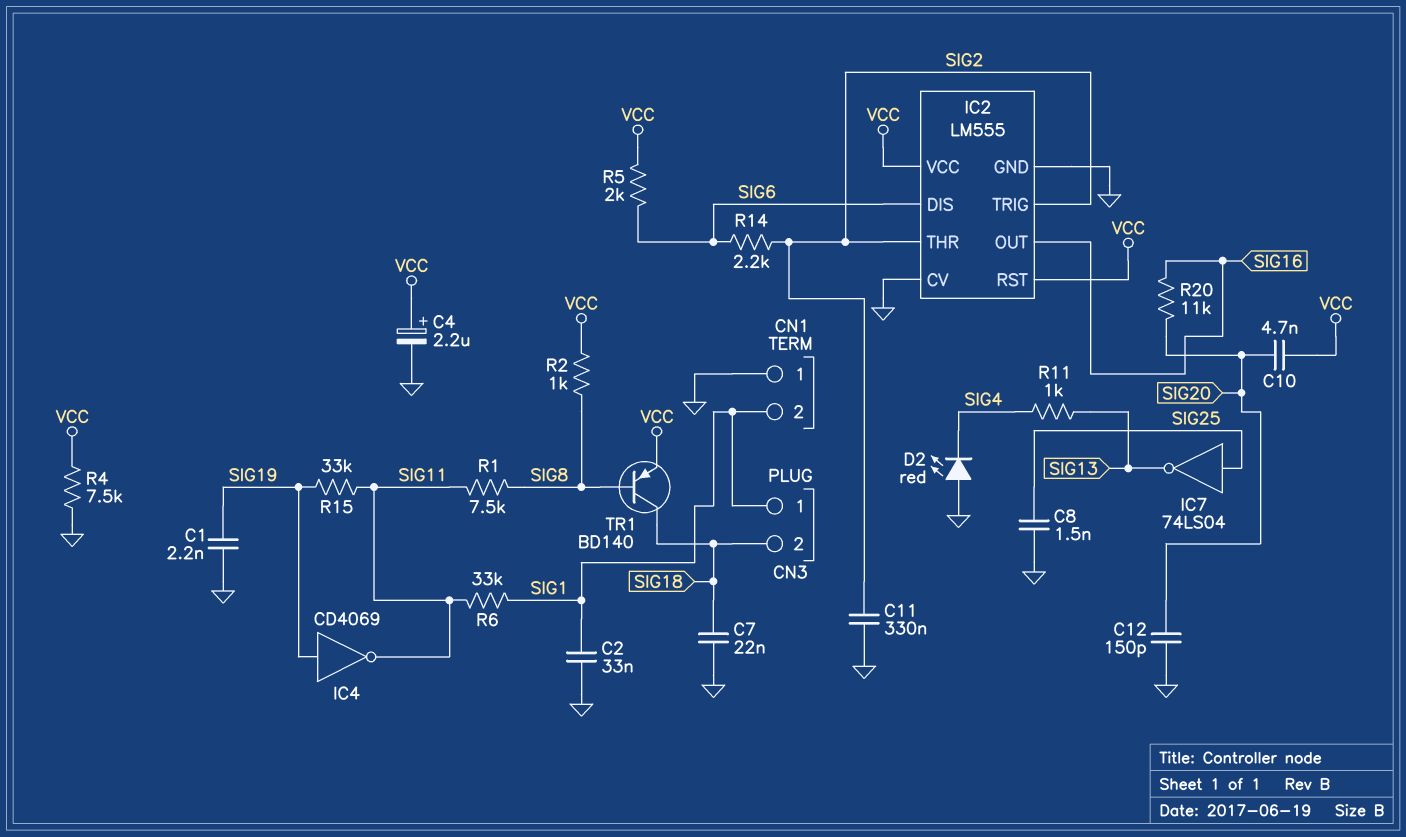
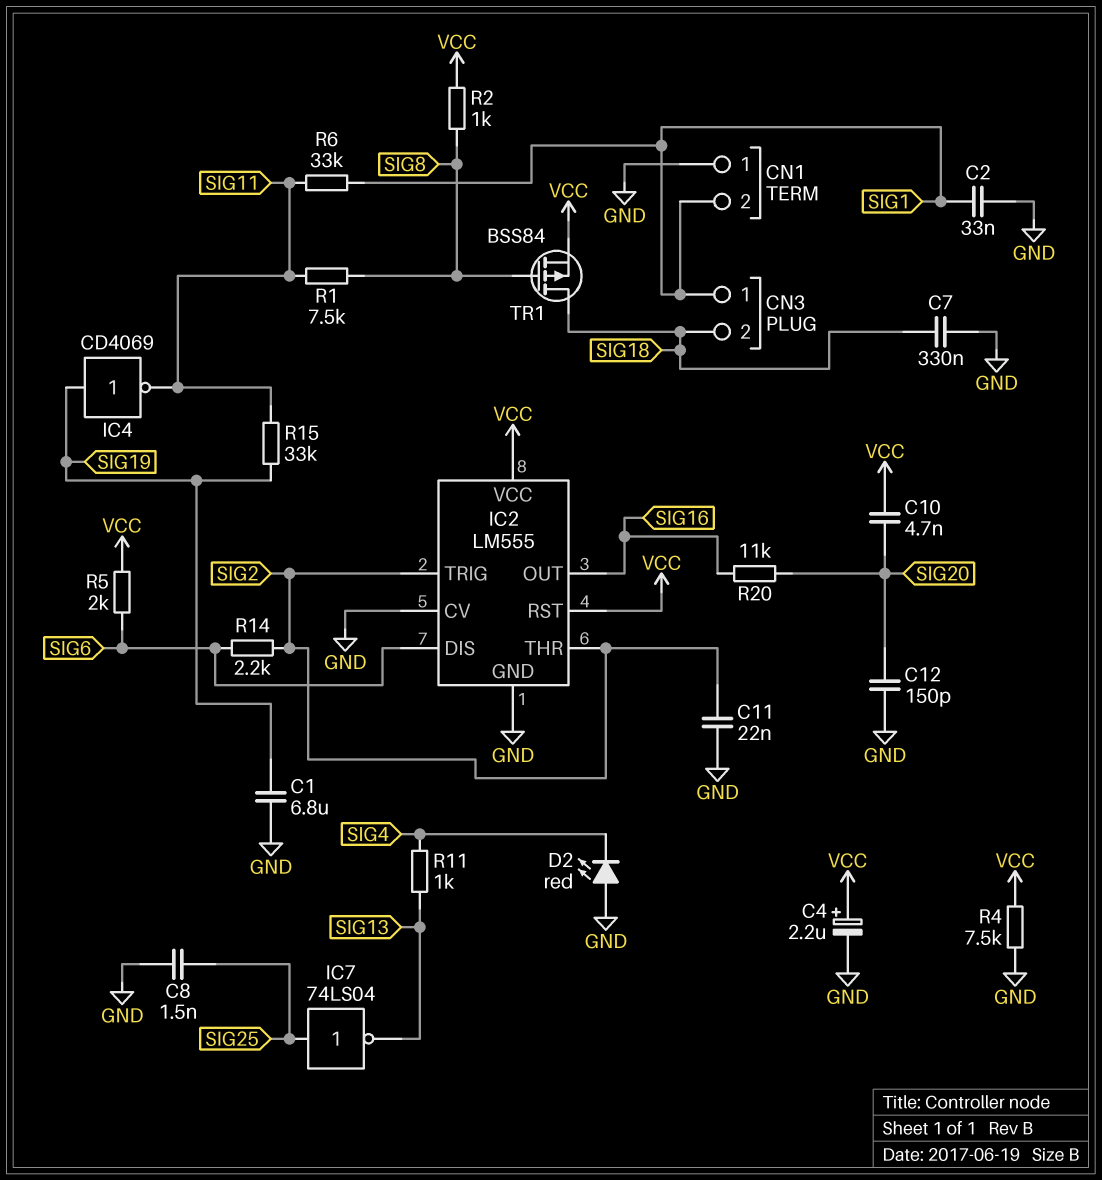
C1: 2.2nF (GND, SIG19) -> 6.8uF (GND, SIG19)
C7: 22nF (GND, SIG18) -> 330nF (GND, SIG18)
C11: 330nF (GND, SIG2) -> 22nF (GND, SIG2)
TR1: PNP BD140 (B SIG8, C SIG18, E VCC) -> PMOS BSS84 (G SIG8, D SIG18, S VCC)

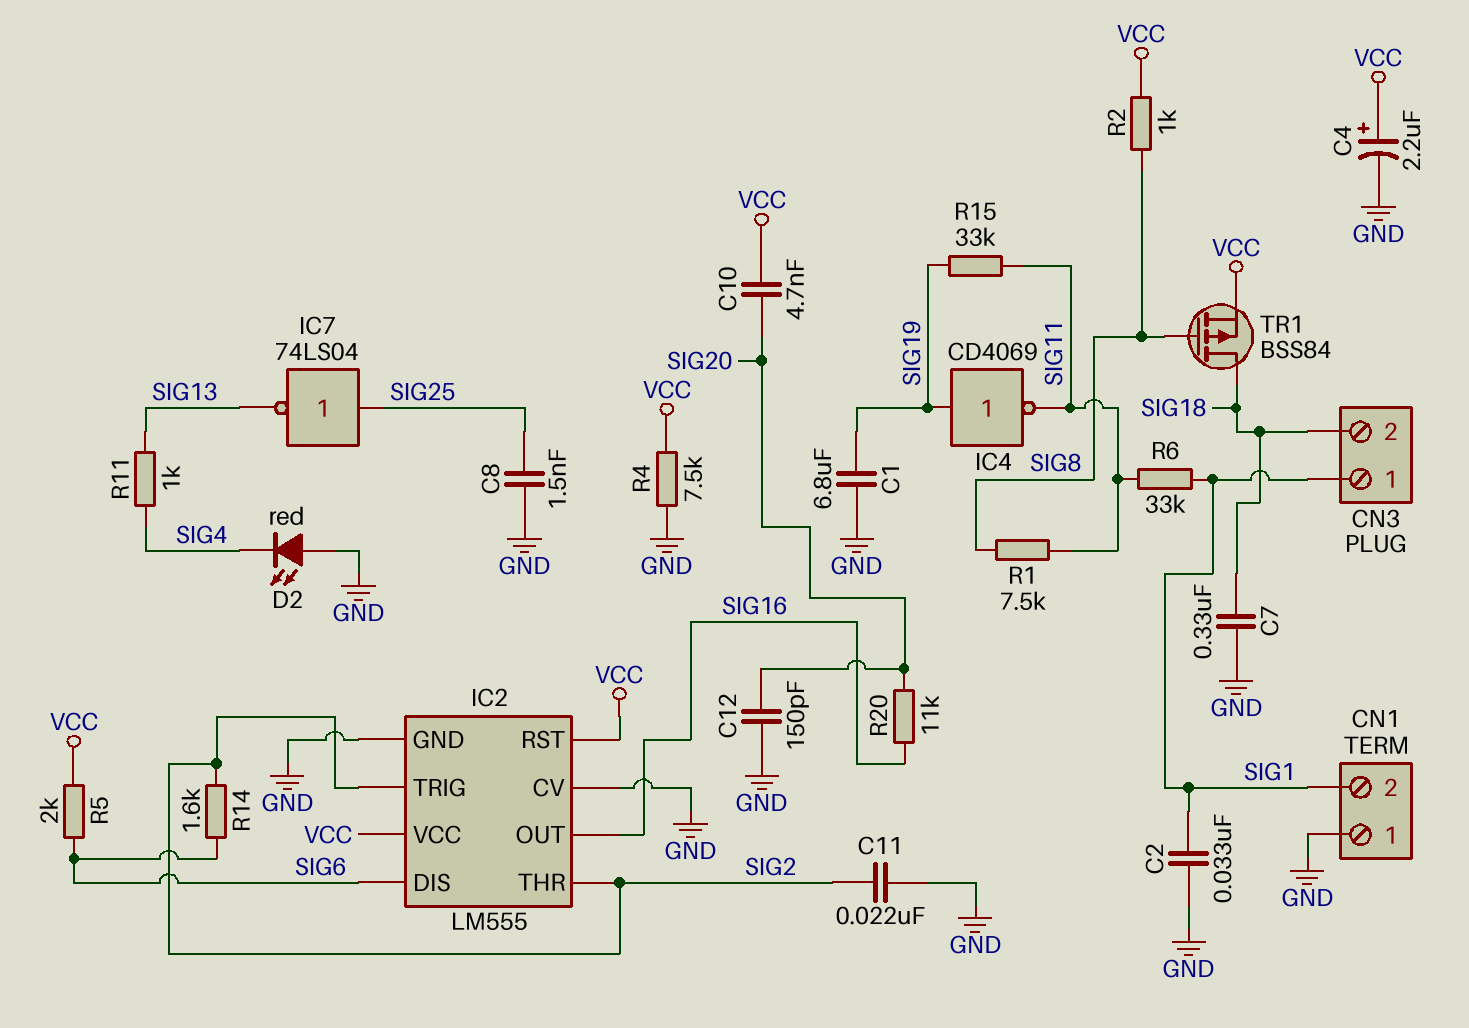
R14: 2.2k (SIG2, SIG6) -> 1.6k (SIG2, SIG6)

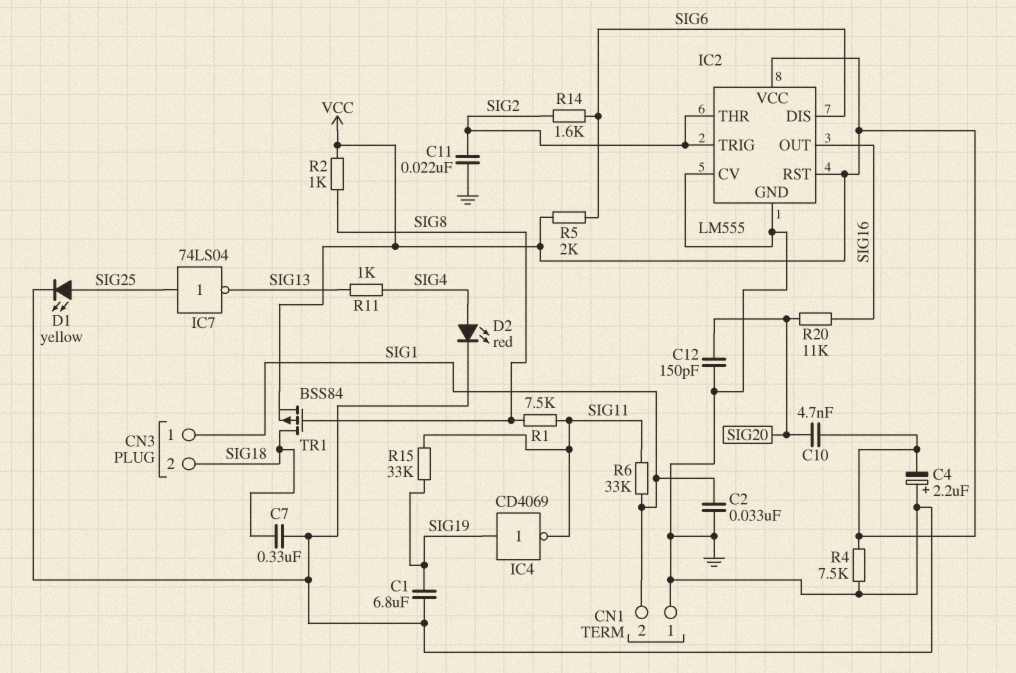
C4: 2.2uF (plus VCC, minus GND) -> 2.2uF (plus GND, minus VCC)
C8: 1.5nF (GND, SIG25) -> none
D1: none -> LED yellow (A SIG25, K GND)
D2: LED red (A GND, K SIG4) -> LED red (A SIG4, K GND)

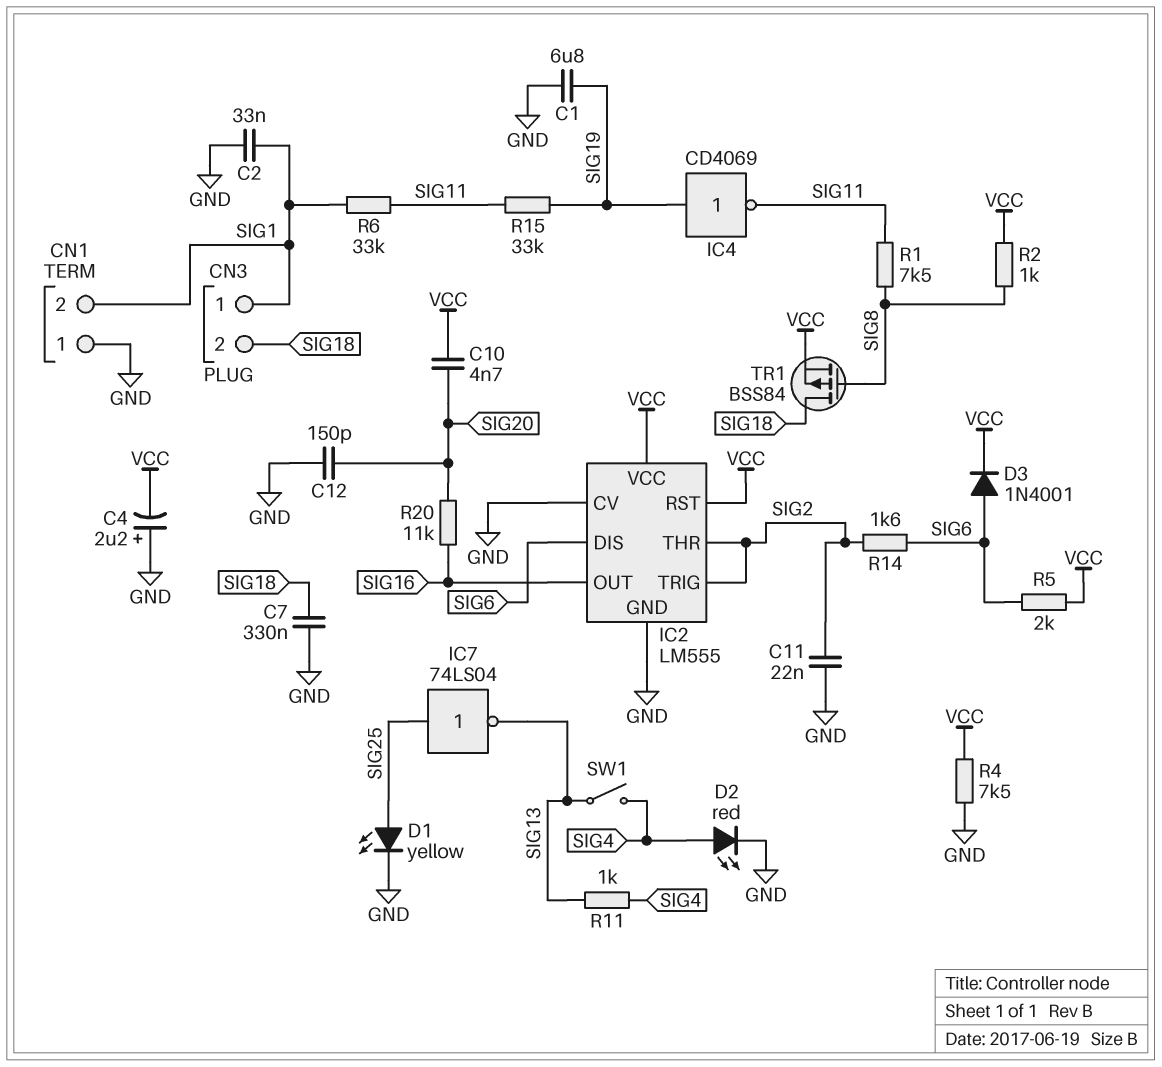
D3: none -> diode 1N4001 (A SIG6, K VCC)
SW1: none -> switch (SIG4, SIG13)

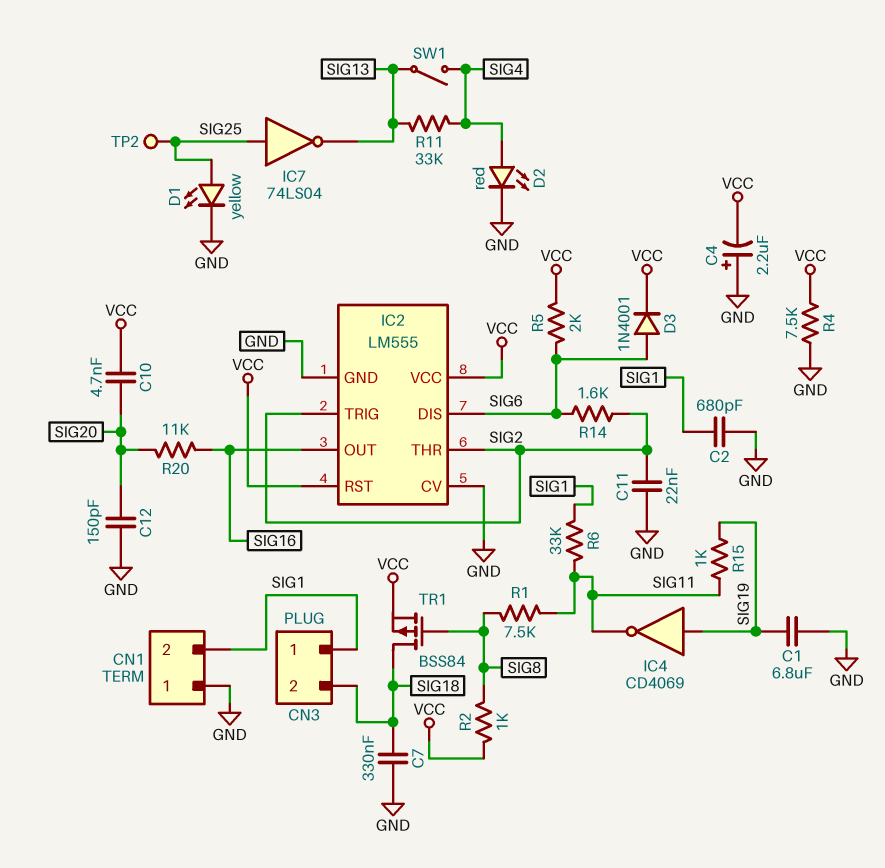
C2: 33nF (GND, SIG1) -> 680pF (GND, SIG1)
R11: 1k (SIG4, SIG13) -> 33k (SIG4, SIG13)
R15: 33k (SIG11, SIG19) -> 1k (SIG11, SIG19)
TP2: none -> test point (SIG25)

